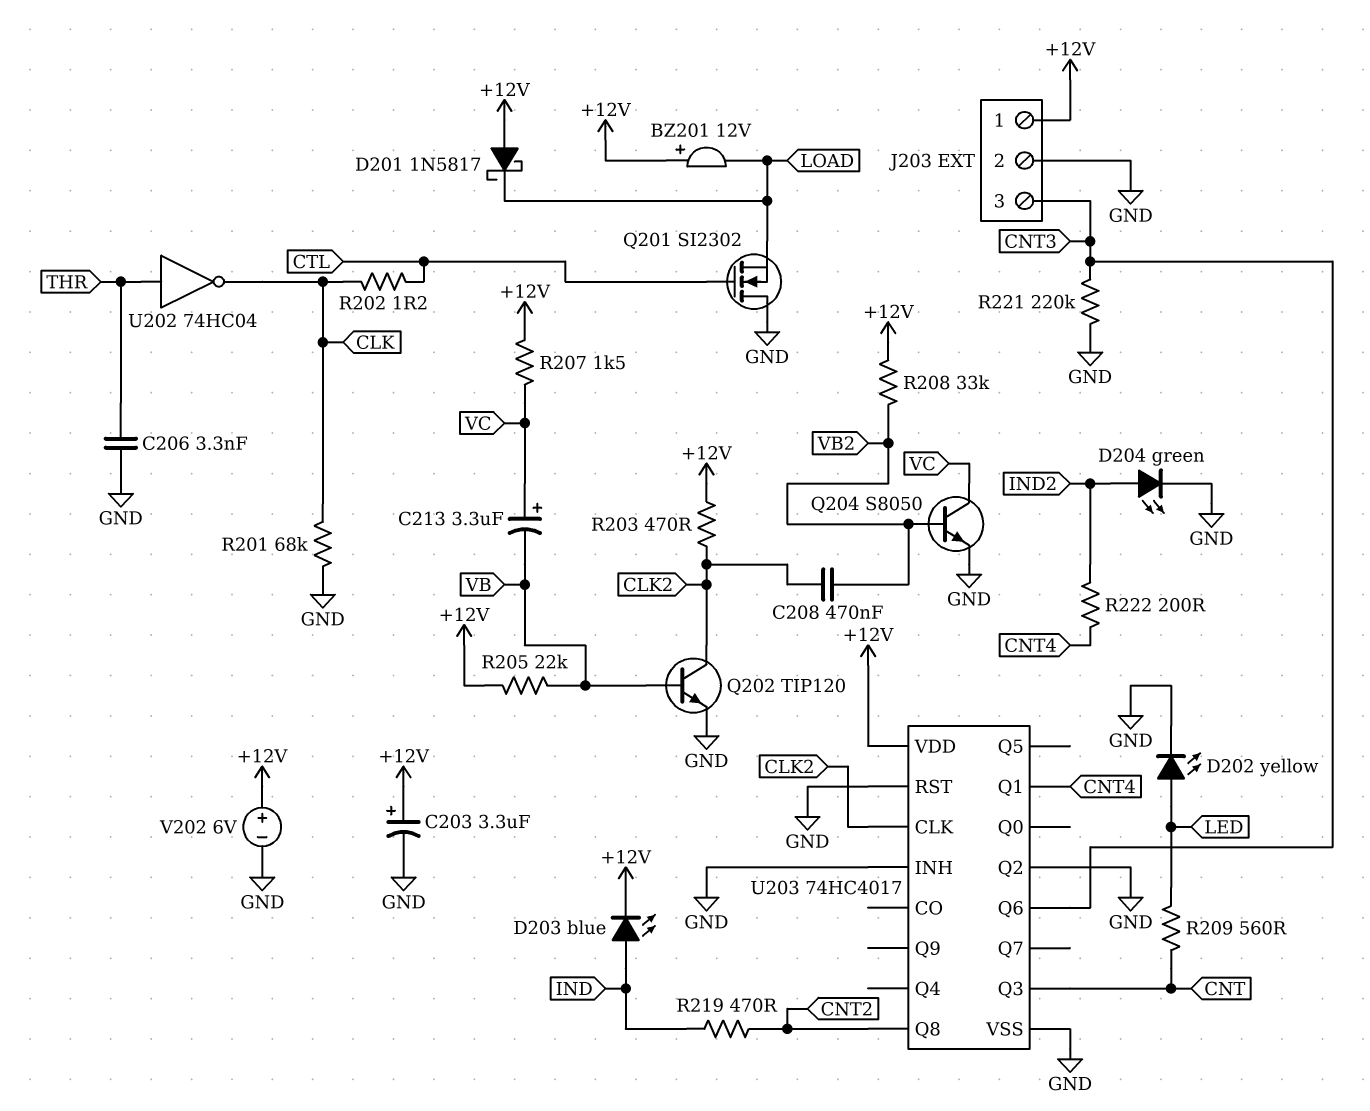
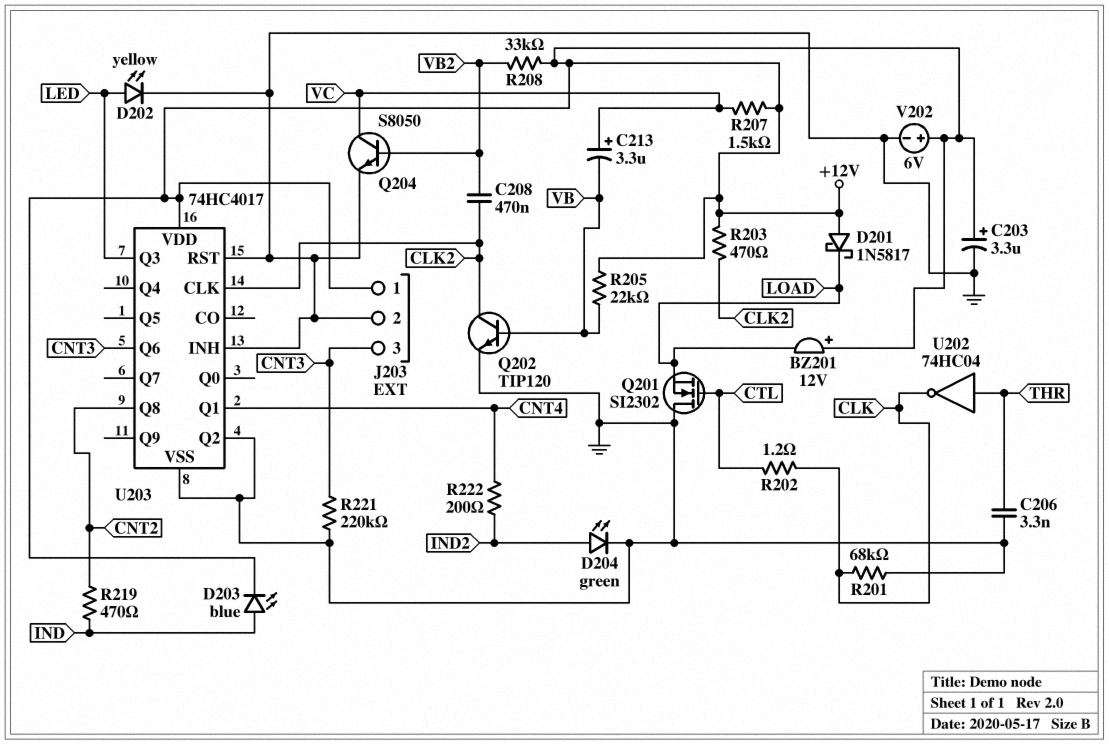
R209: 560 (CNT, LED) -> none
U203 pin Q3: CNT -> LED

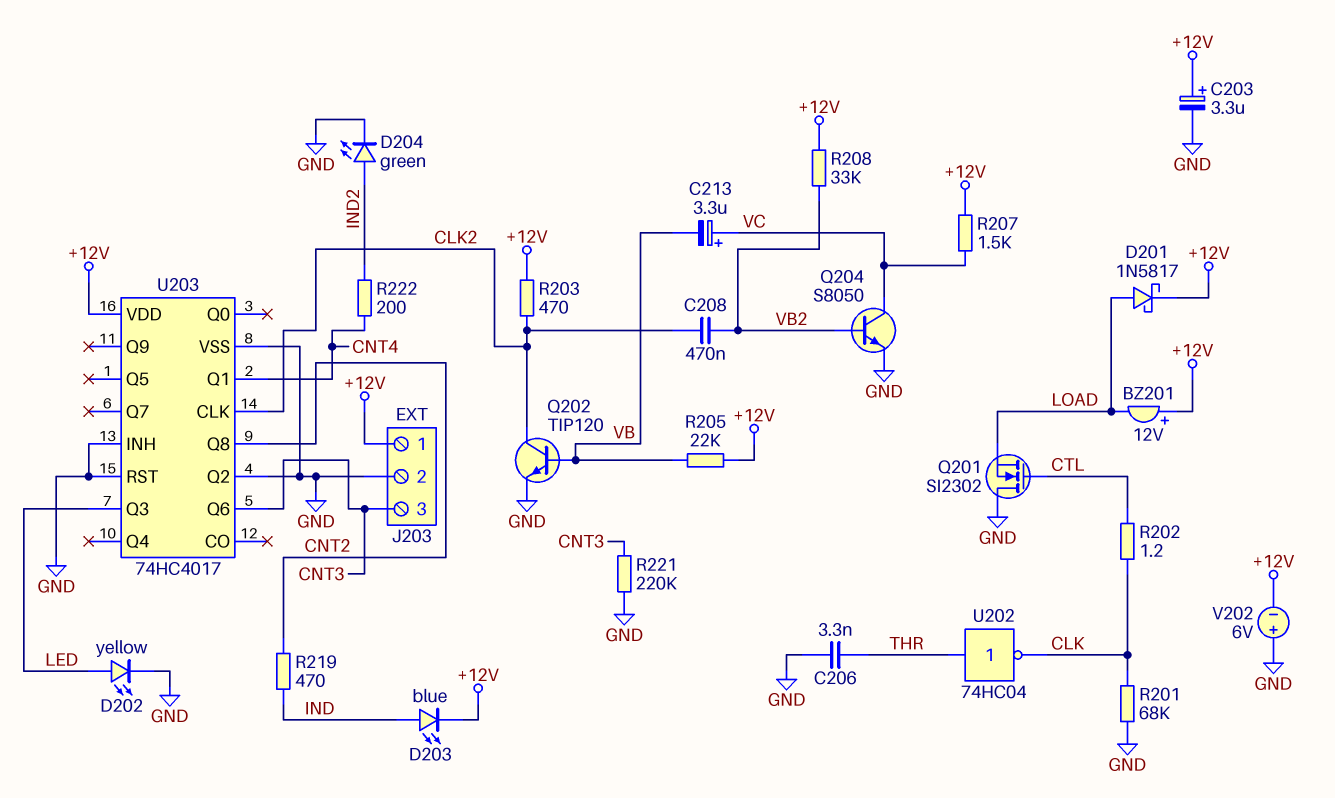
D201: schottky 1N5817 (A +12V, K LOAD) -> schottky 1N5817 (A LOAD, K +12V)
V202: 6V (plus +12V, minus GND) -> 6V (plus GND, minus +12V)

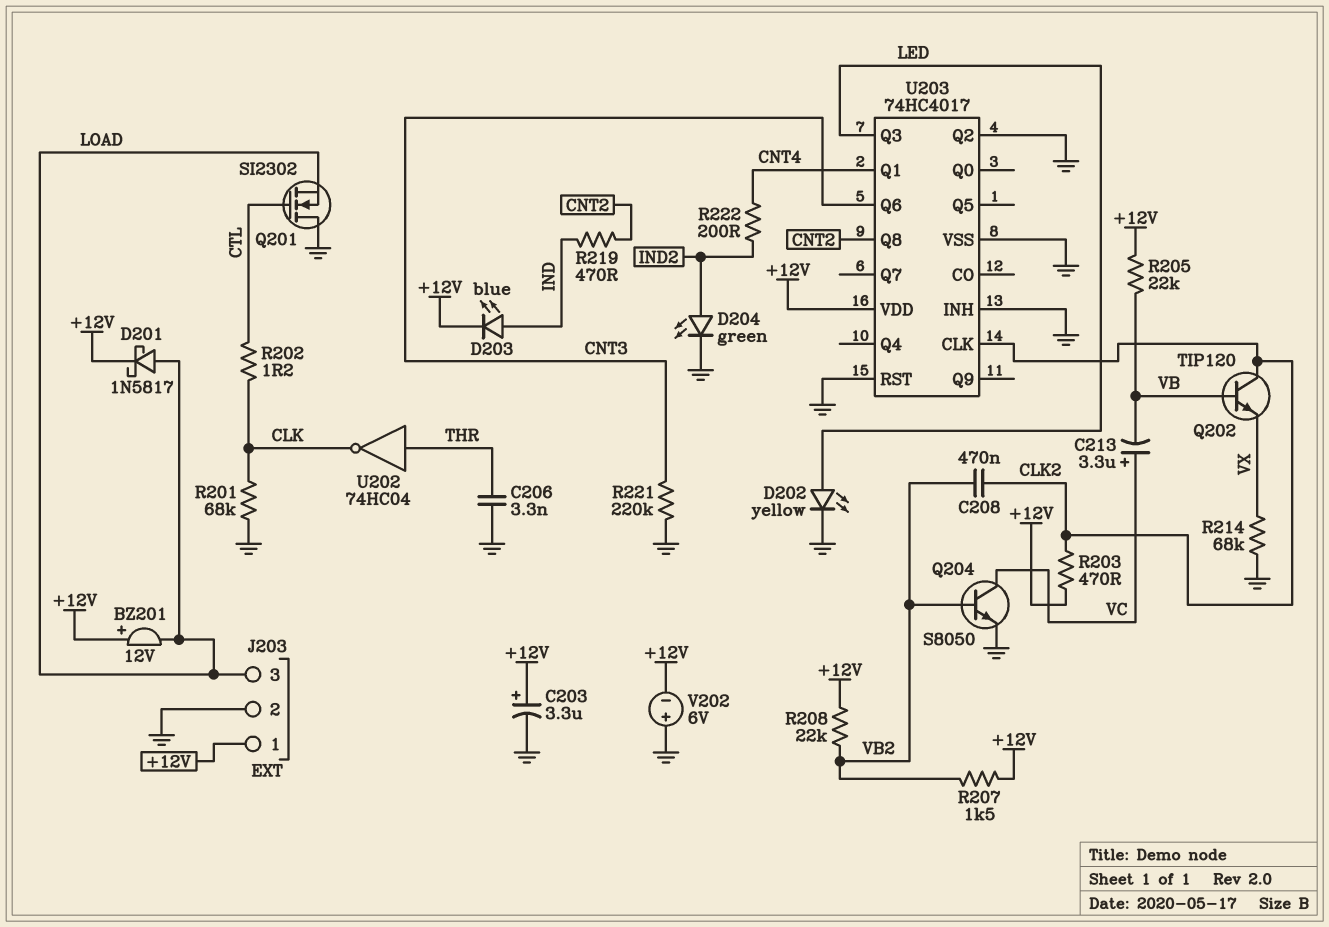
J203 pin 3: CNT3 -> LOAD
Q202: NPN TIP120 (B VB, C CLK2, E GND) -> NPN TIP120 (B VB, C CLK2, E VX)
R207: 1.5k (+12V, VC) -> 1.5k (+12V, VB2)
R208: 33k (+12V, VB2) -> 22k (+12V, VB2)
R214: none -> 68k (GND, VX)

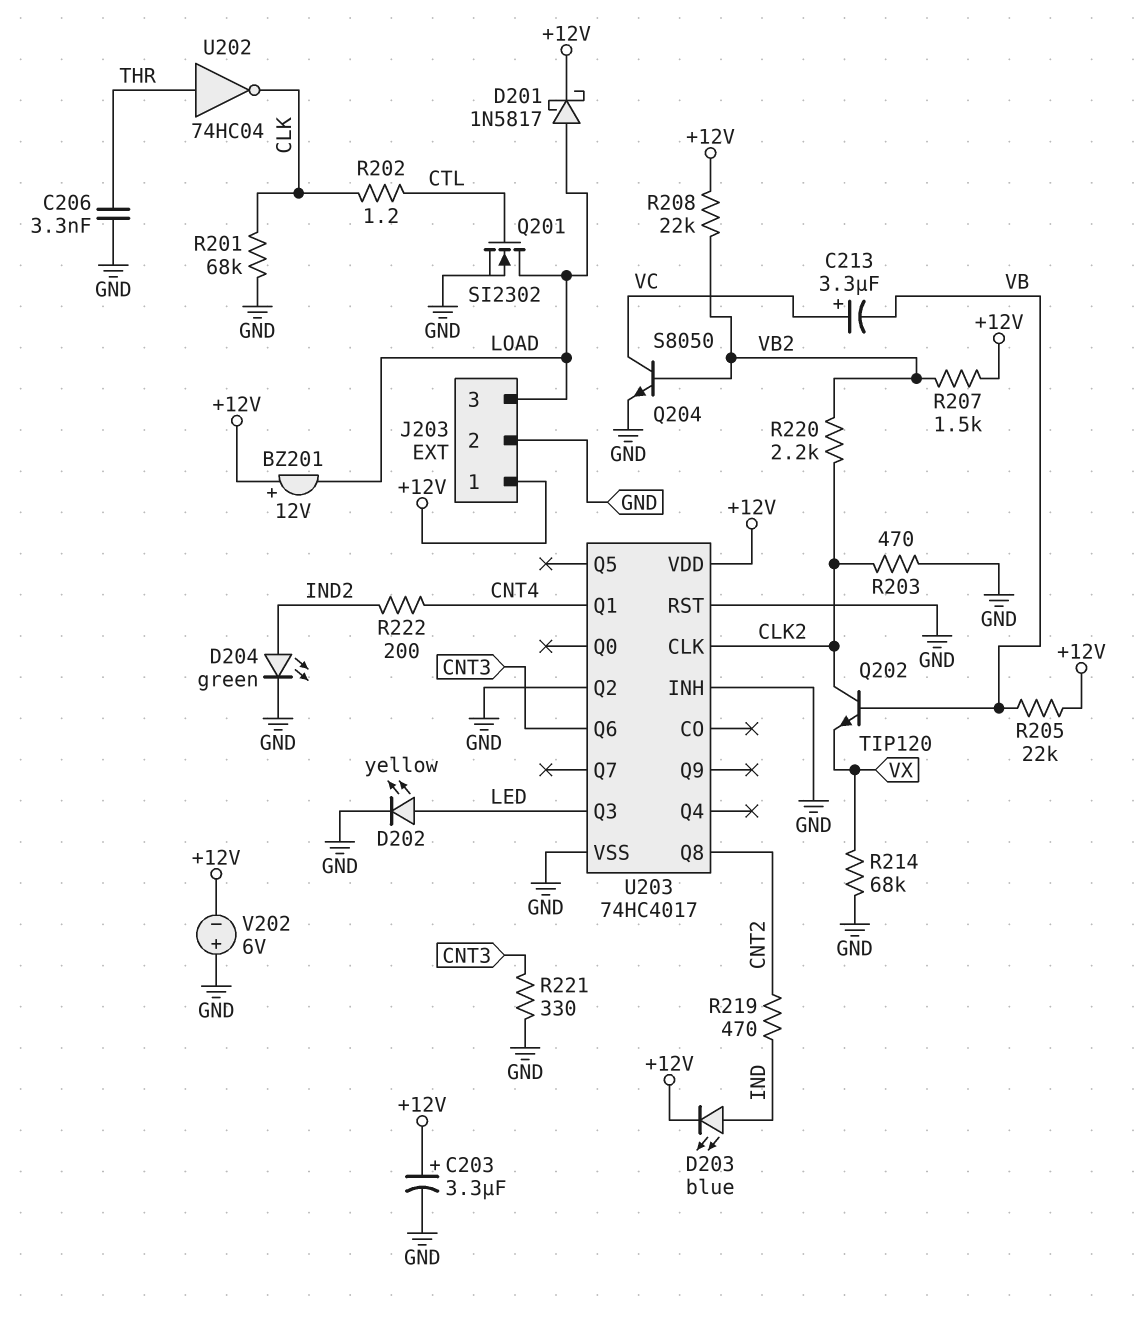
C208: 470nF (CLK2, VB2) -> none
Q201: NMOS SI2302 (G CTL, D GND, S LOAD) -> NMOS SI2302 (G CTL, D LOAD, S GND)
R203: 470 (+12V, CLK2) -> 470 (CLK2, GND)
R220: none -> 2.2k (CLK2, VB2)
R221: 220k (CNT3, GND) -> 330 (CNT3, GND)

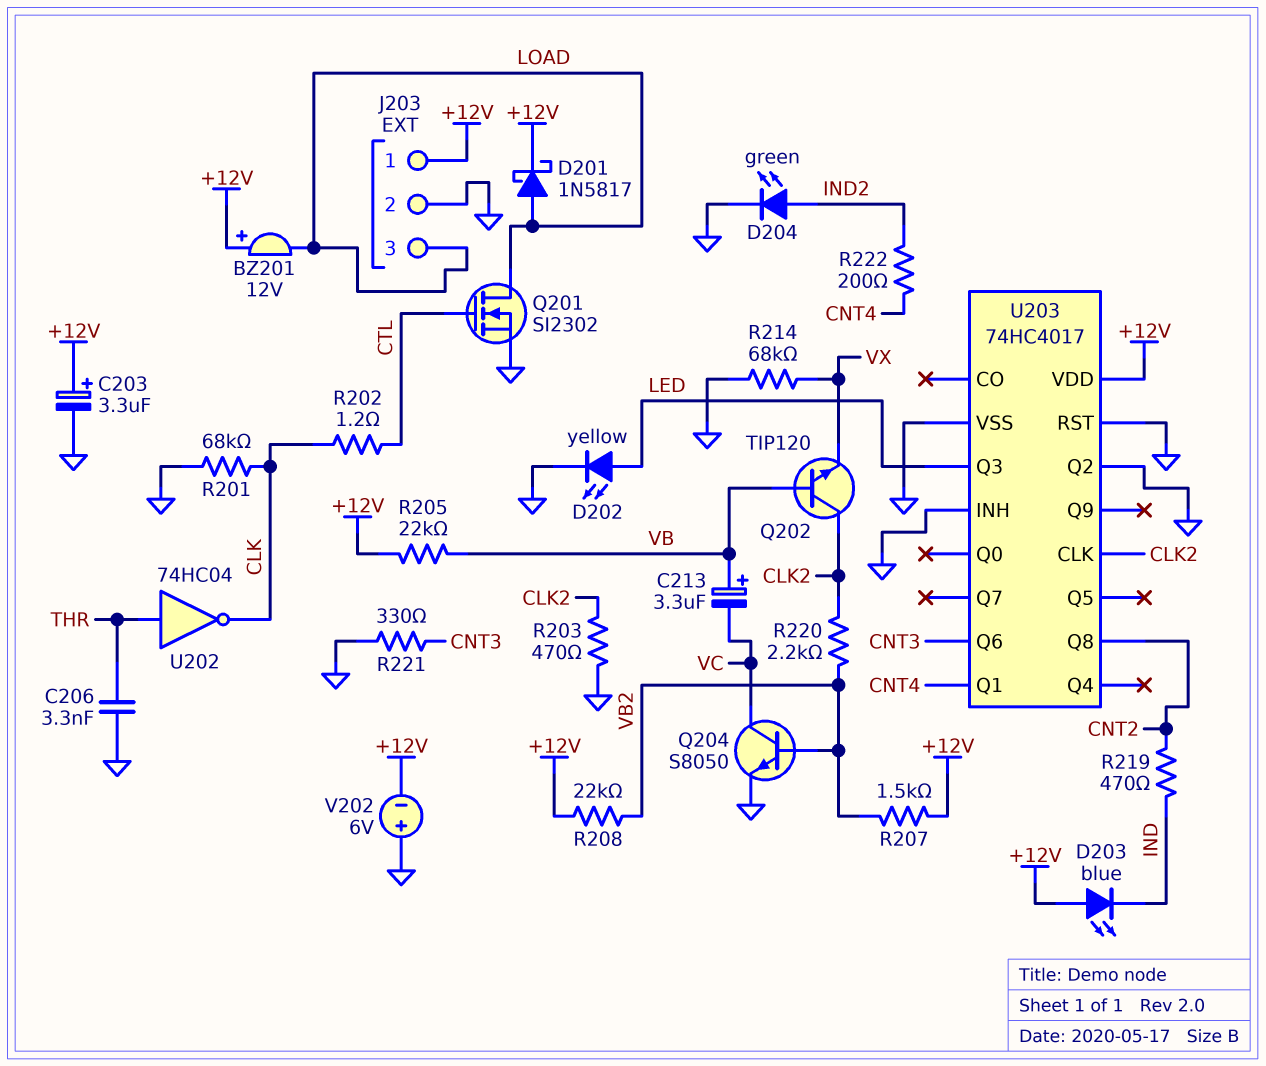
C213: 3.3uF (plus VC, minus VB) -> 3.3uF (plus VB, minus VC)
D203: LED blue (A IND, K +12V) -> LED blue (A +12V, K IND)

